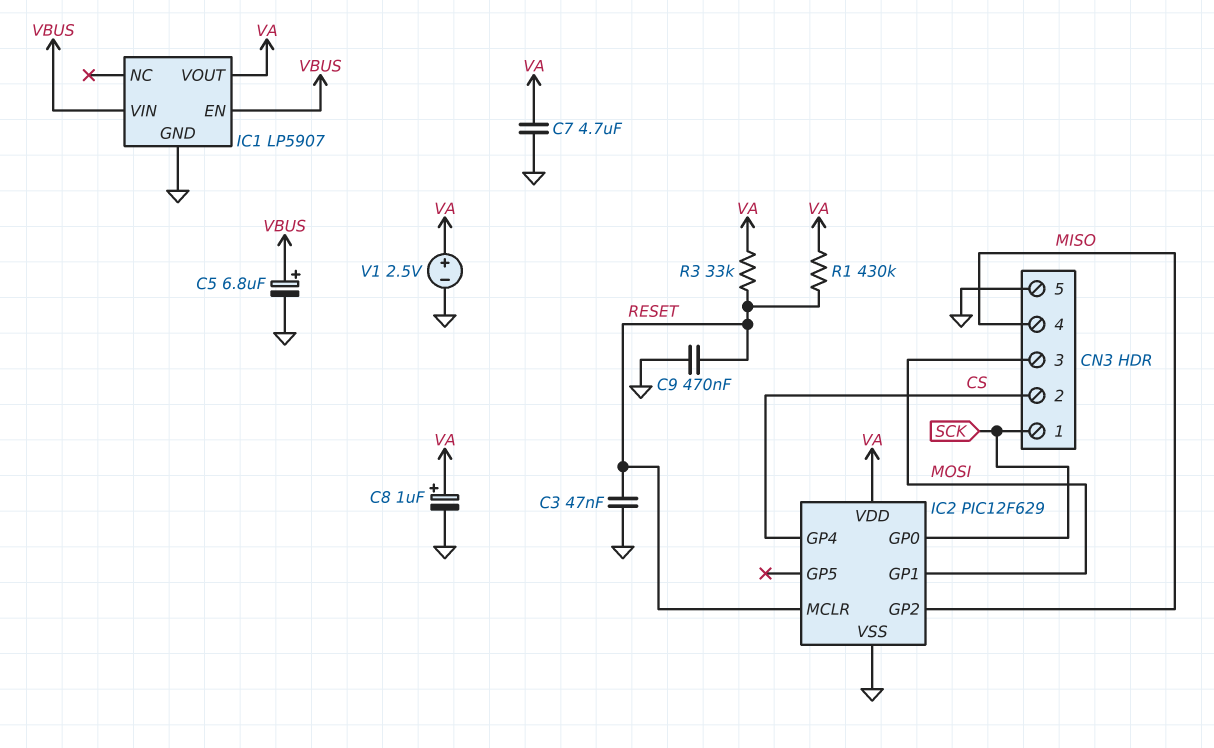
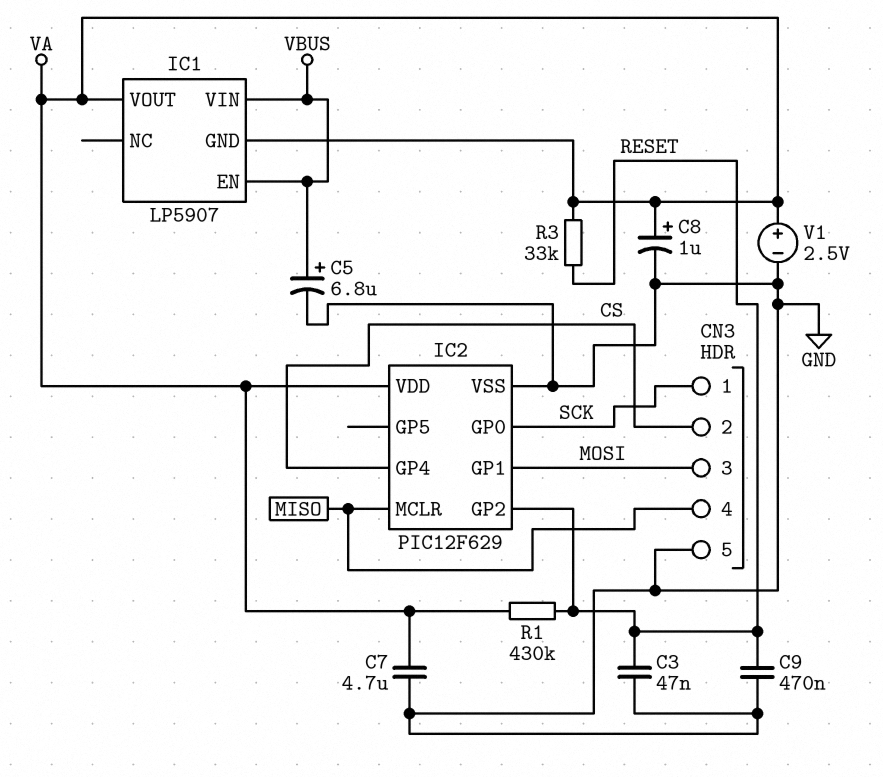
IC1 pin GND: GND -> VA
IC2 pin GP2: MISO -> RESET
IC2 pin MCLR: RESET -> MISO

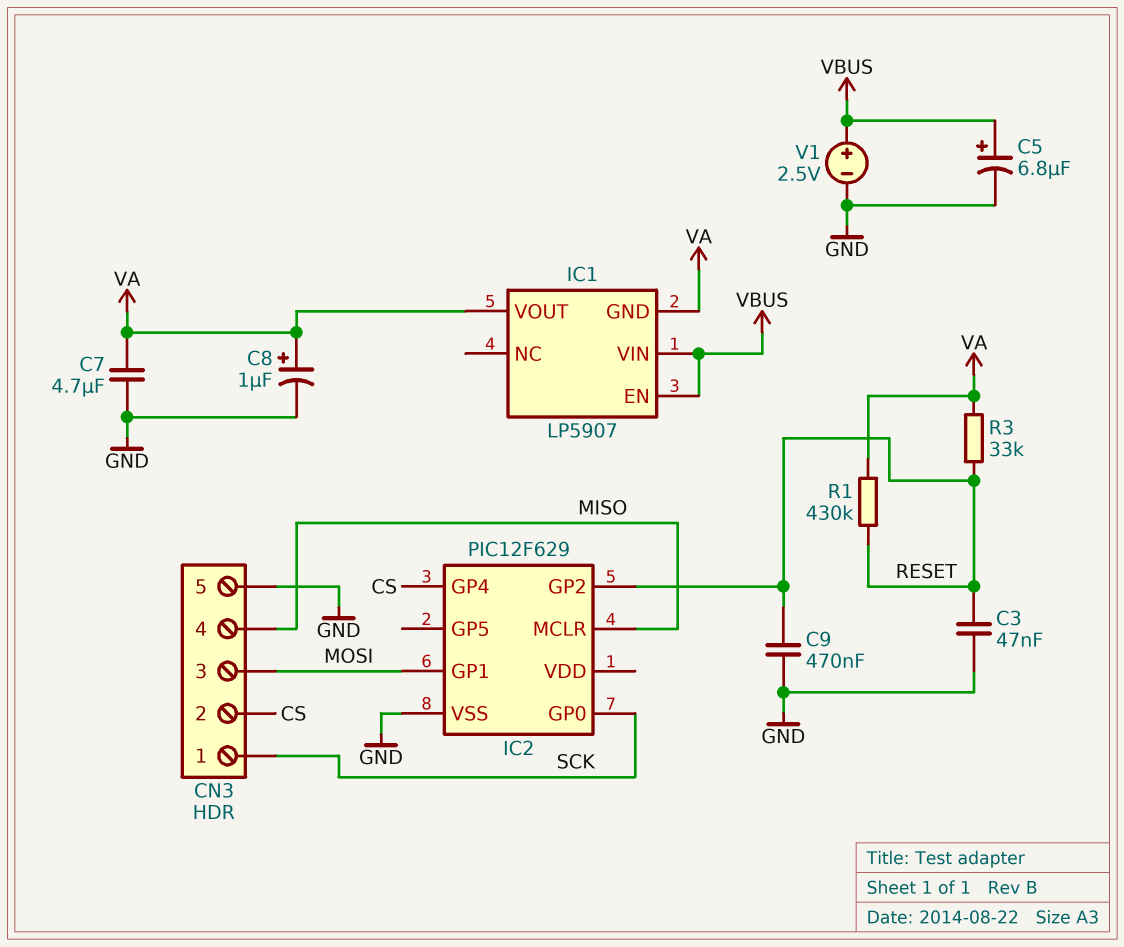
IC2 pin VDD: VA -> none
V1: 2.5V (plus VA, minus GND) -> 2.5V (plus VBUS, minus GND)

